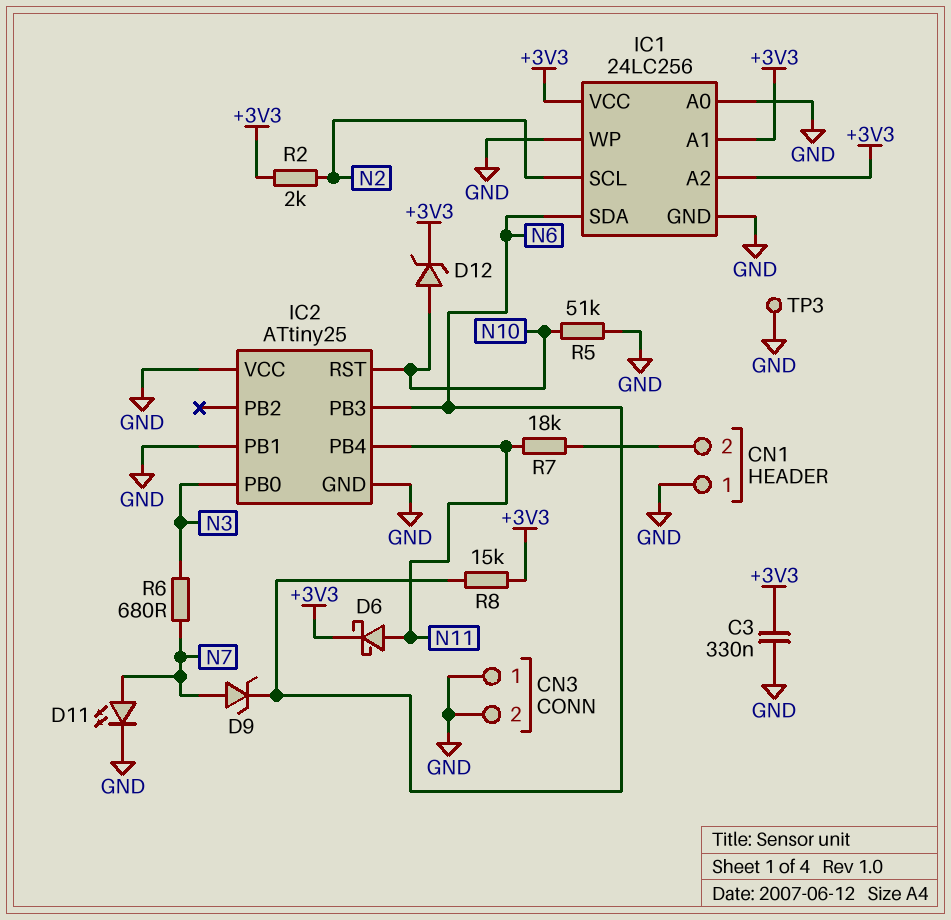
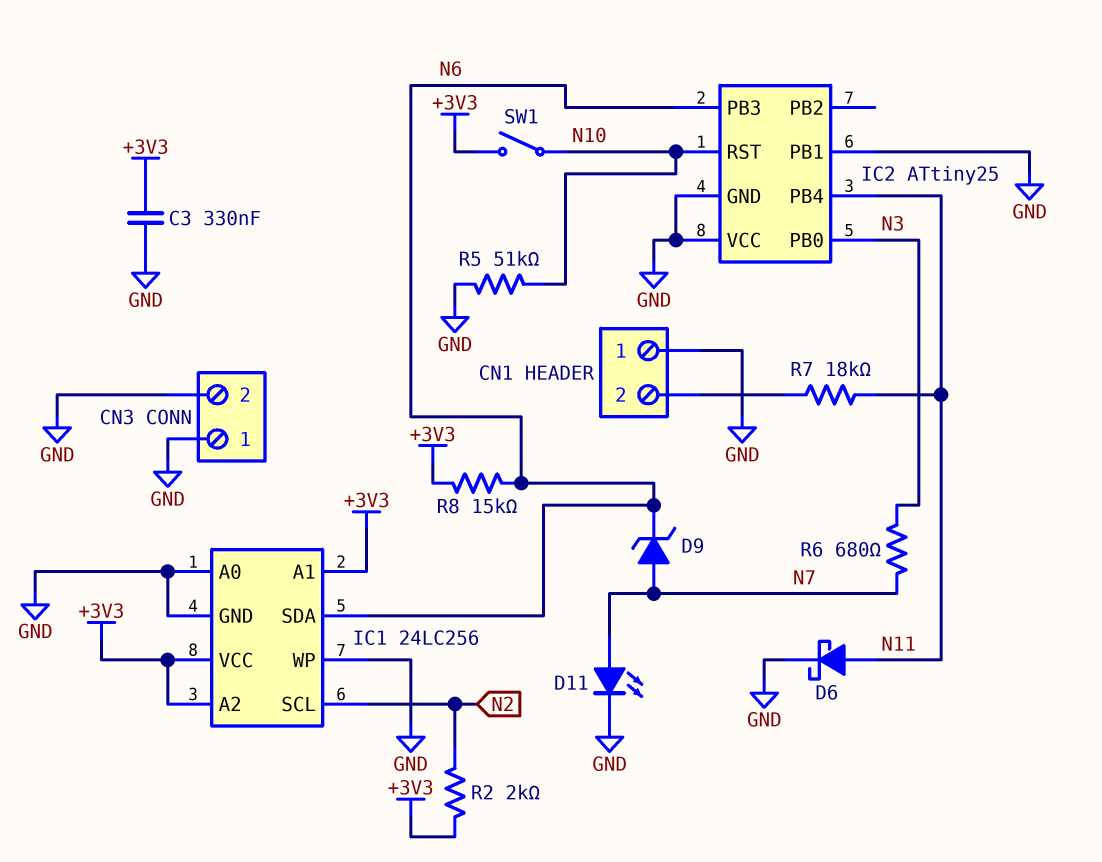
D6: schottky (A N11, K +3V3) -> schottky (A N11, K GND)
D12: zener (A N10, K +3V3) -> none
SW1: none -> switch (+3V3, N10)
TP3: test point (GND) -> none

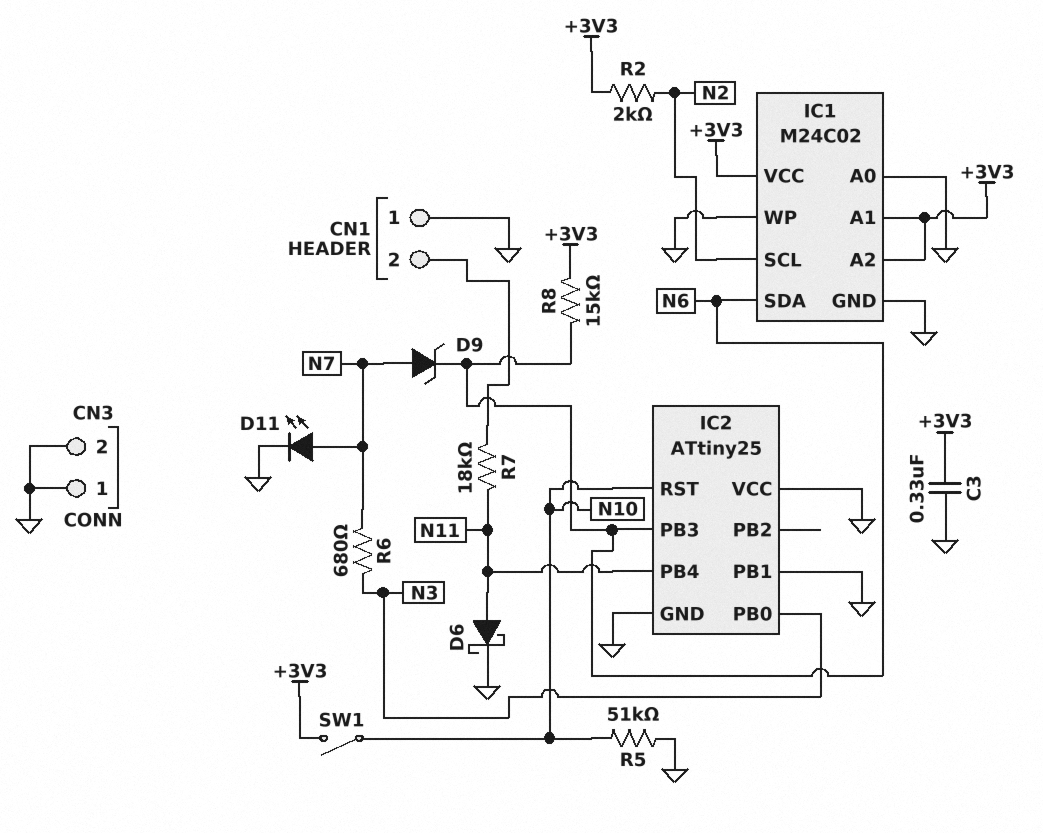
IC1: 24LC256 -> M24C02

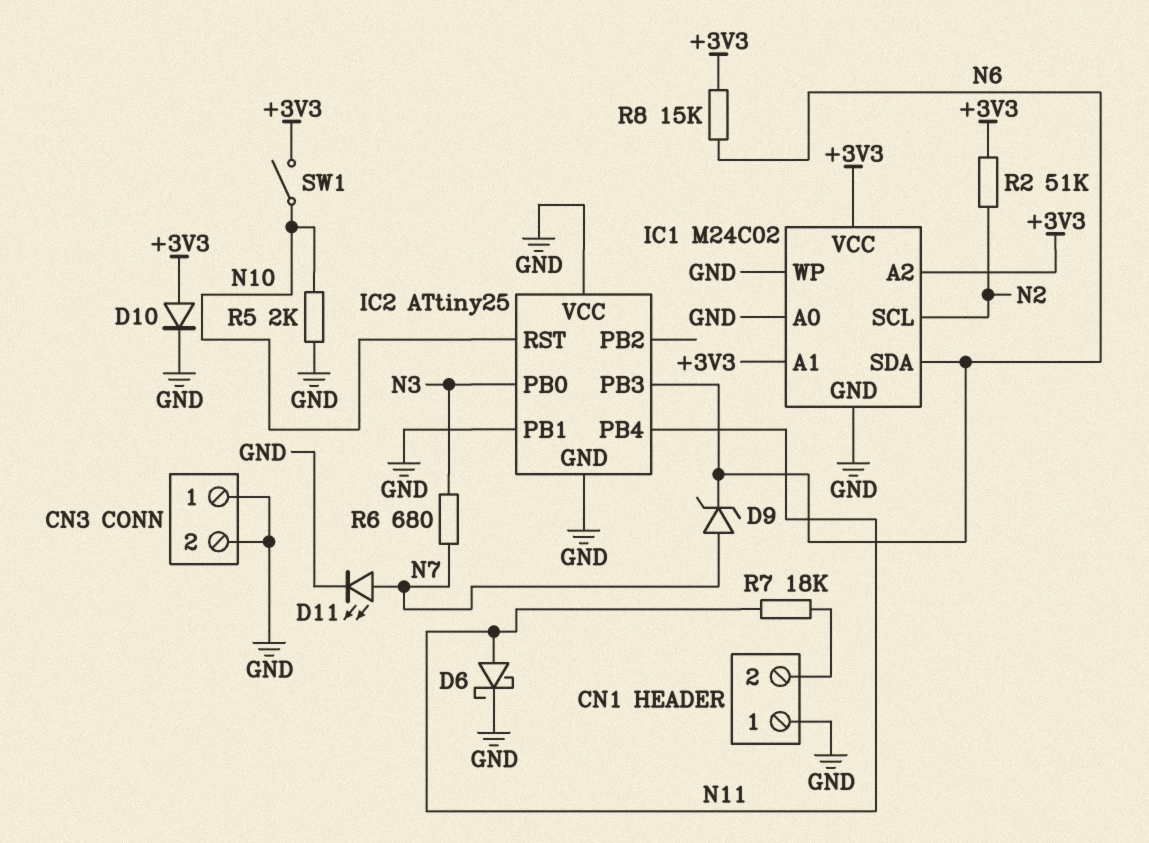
C3: 330nF (+3V3, GND) -> none
D10: none -> diode (A +3V3, K GND)
R2: 2k (+3V3, N2) -> 51k (+3V3, N2)
R5: 51k (GND, N10) -> 2k (GND, N10)

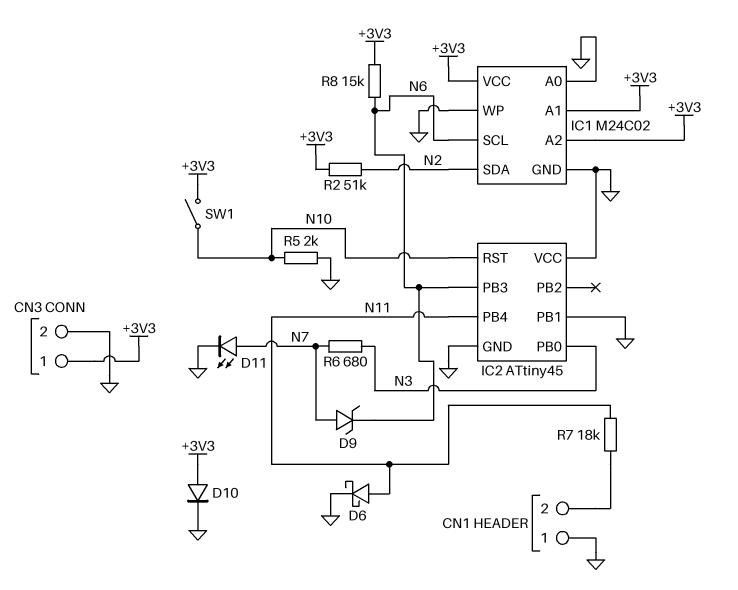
CN3 pin 1: GND -> +3V3
IC1 pin SCL: N2 -> N6
IC1 pin SDA: N6 -> N2
IC2: ATtiny25 -> ATtiny45

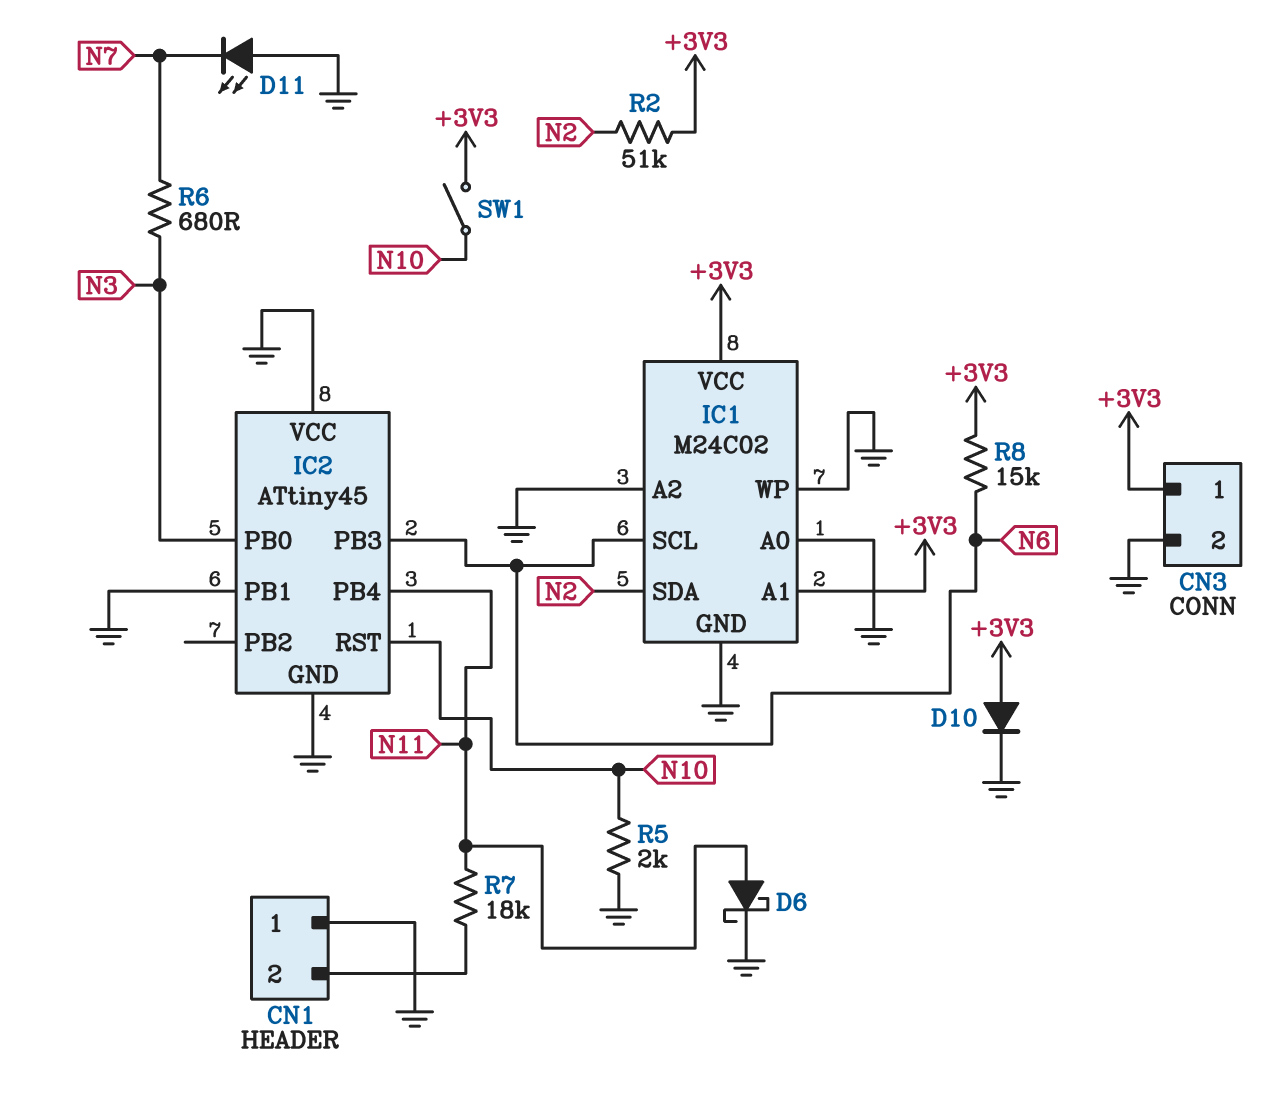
D9: zener (A N7, K N6) -> none
D11: LED (A N7, K GND) -> LED (A GND, K N7)
IC1 pin A2: +3V3 -> GND

